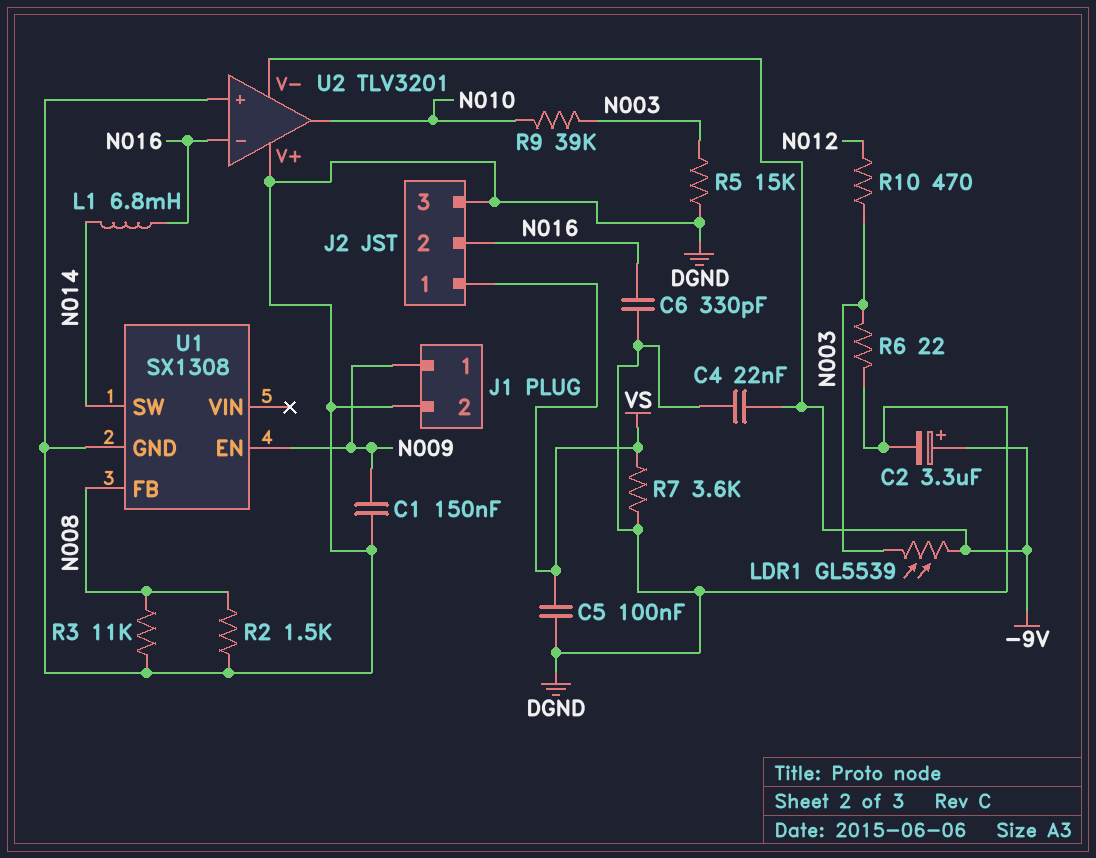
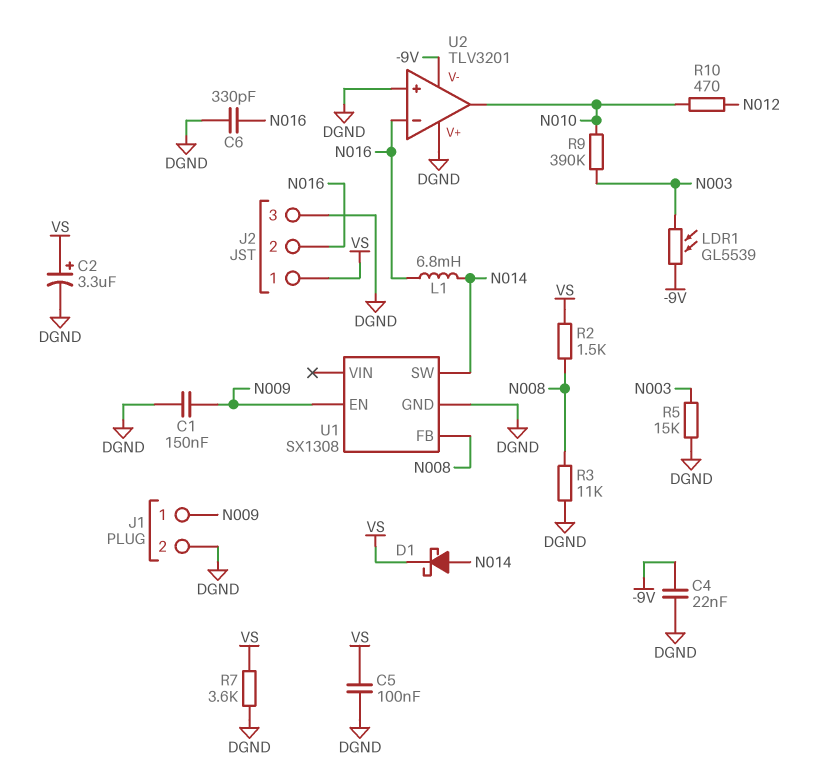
C2: 3.3uF (plus -9V, minus DGND) -> 3.3uF (plus VS, minus DGND)
D1: none -> schottky (A N014, K VS)
R2: 1.5k (DGND, N008) -> 1.5k (N008, VS)
R6: 22 (DGND, N003) -> none
R9: 39k (N003, N010) -> 390k (N003, N010)
R10: 470 (N003, N012) -> 470 (N010, N012)

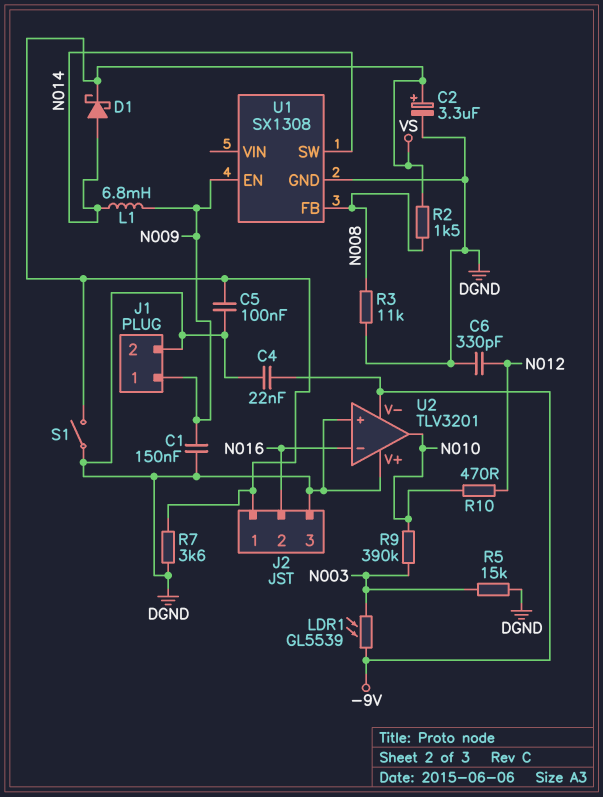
C6: 330pF (DGND, N016) -> 330pF (DGND, N012)
L1: 6.8mH (N014, N016) -> 6.8mH (N009, N014)
S1: none -> switch (DGND, VS)

